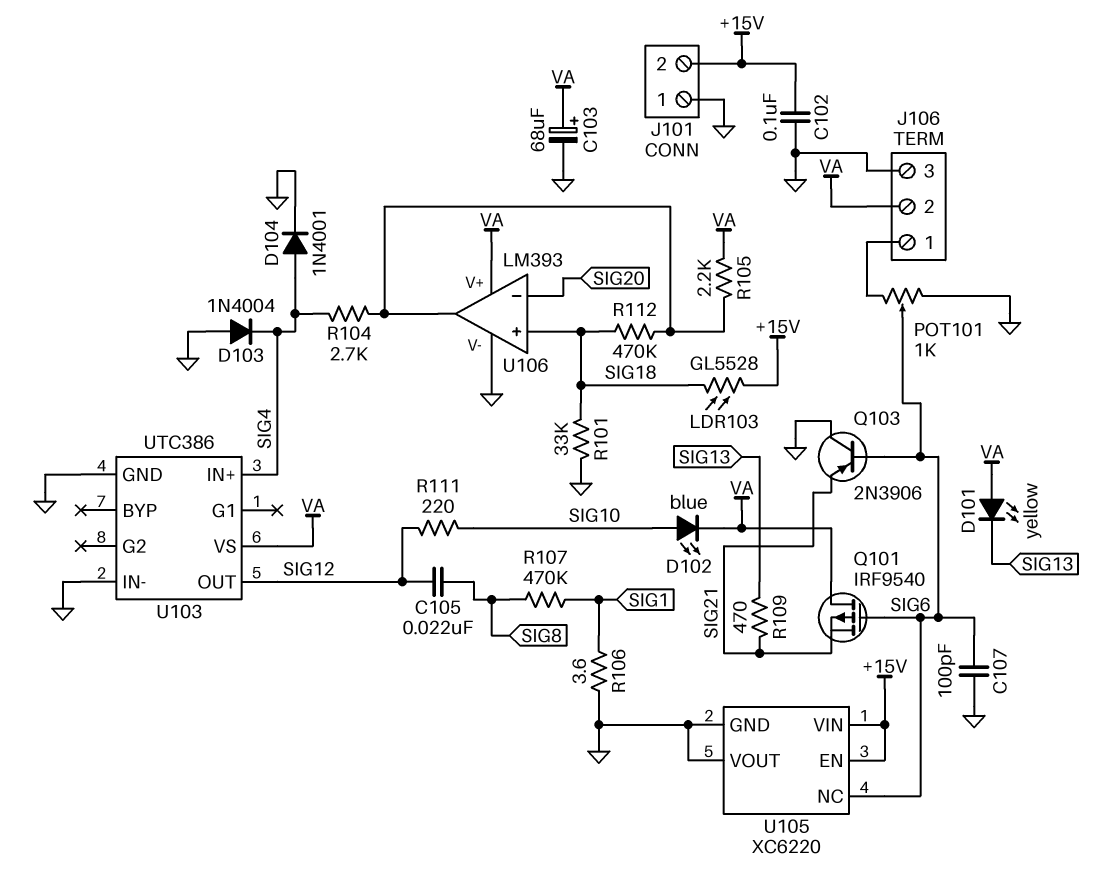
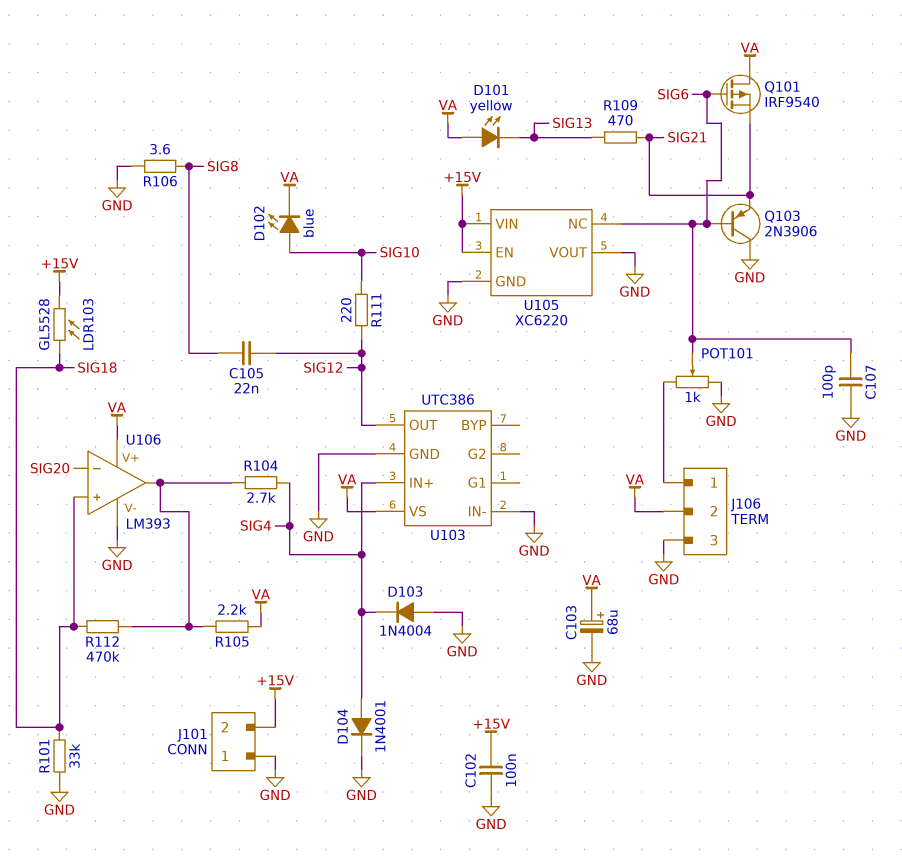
R106: 3.6 (GND, SIG1) -> 3.6 (GND, SIG8)
R107: 470k (SIG1, SIG8) -> none

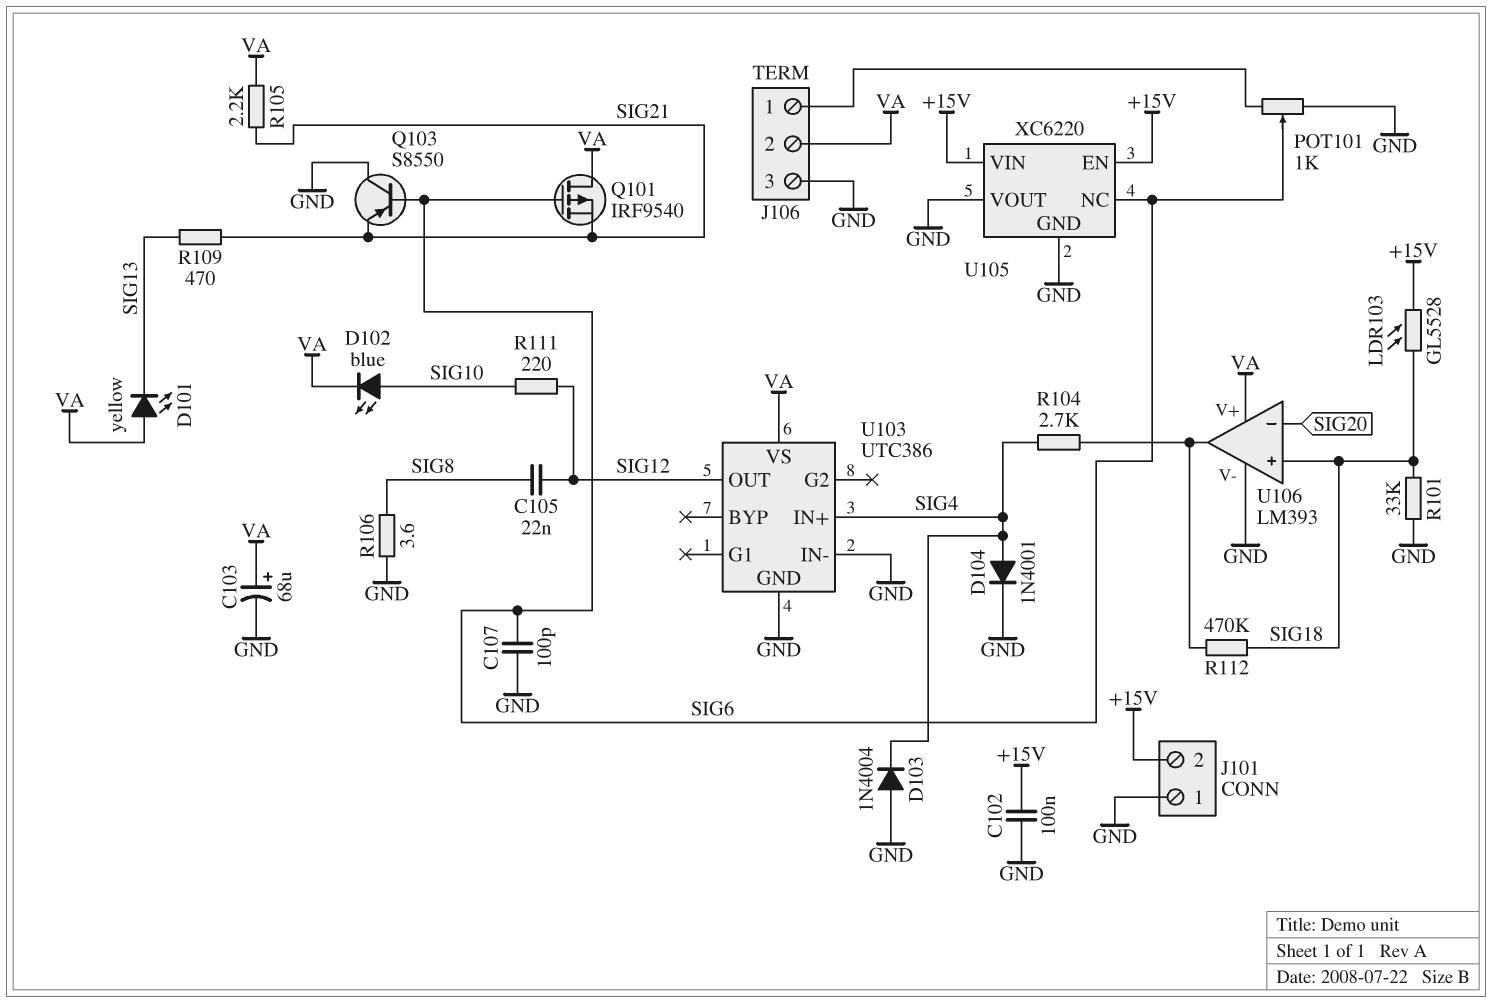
Q103: PNP 2N3906 (B SIG6, C GND, E SIG21) -> PNP S8550 (B SIG6, C GND, E SIG21)
R105: 2.2k (U106/out, VA) -> 2.2k (SIG21, VA)

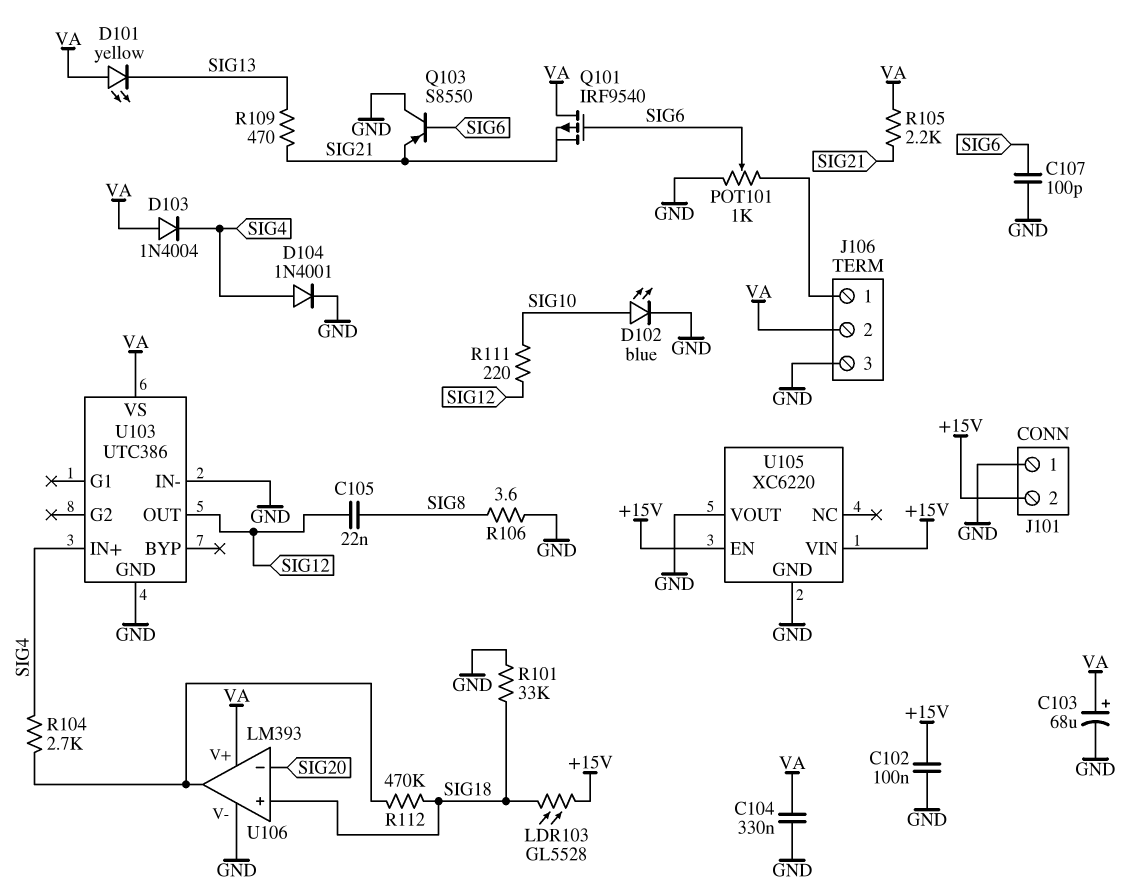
C104: none -> 330nF (GND, VA)
D102: LED blue (A SIG10, K VA) -> LED blue (A SIG10, K GND)
D103: diode 1N4004 (A GND, K SIG4) -> diode 1N4004 (A VA, K SIG4)
U105 pin NC: SIG6 -> none

